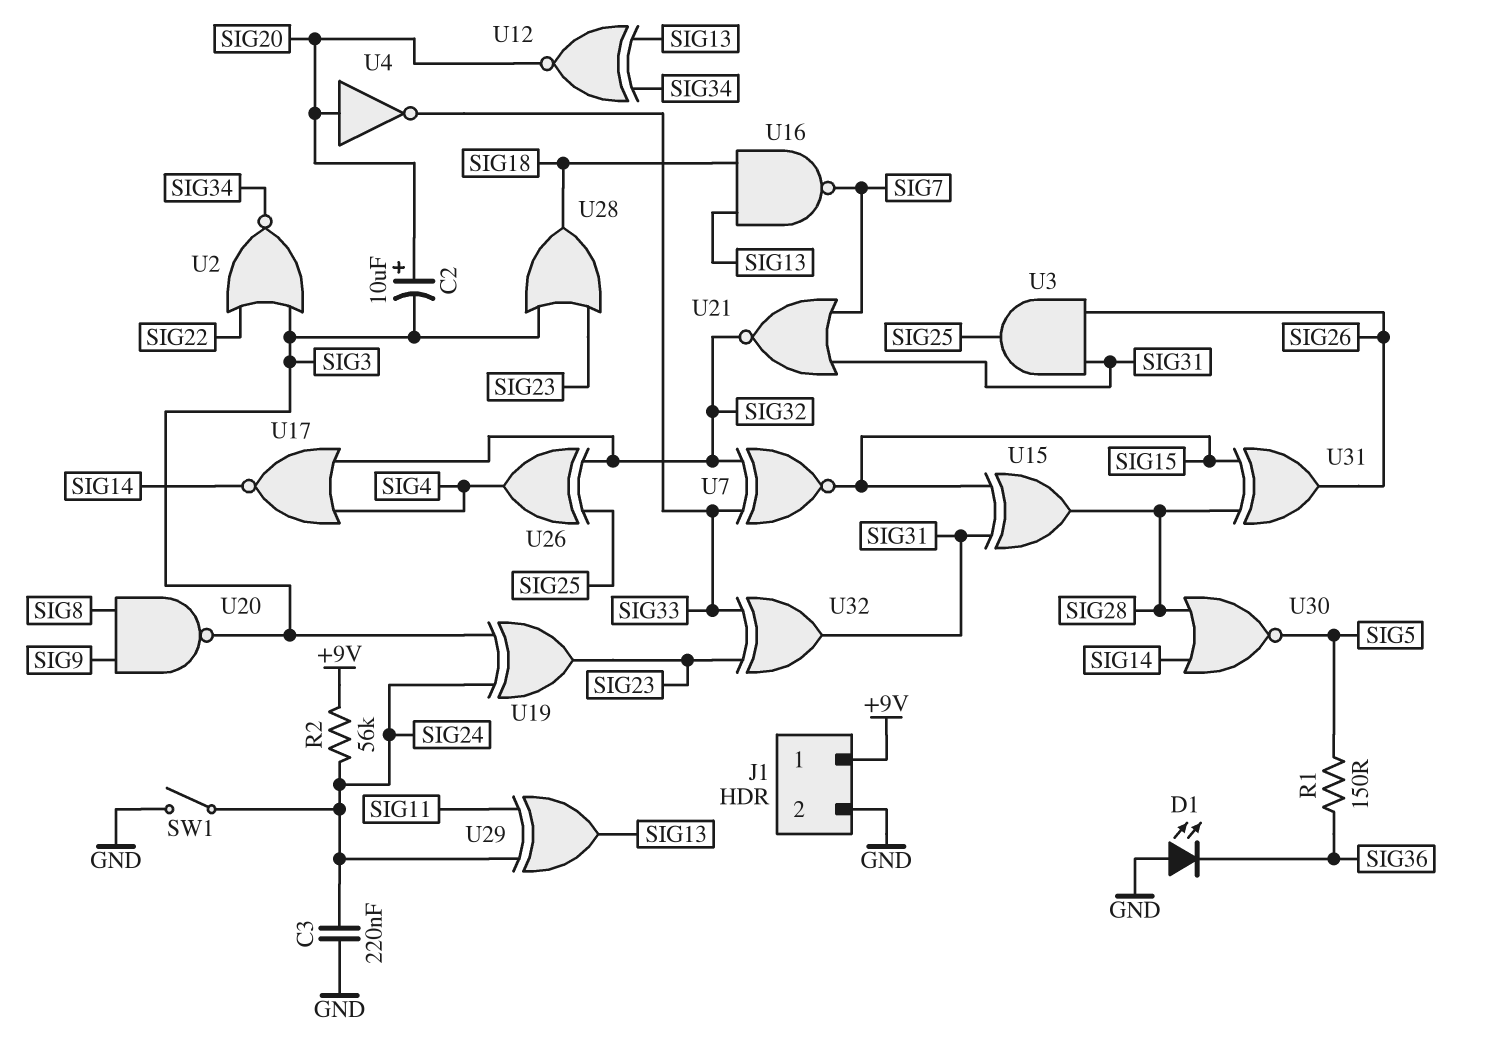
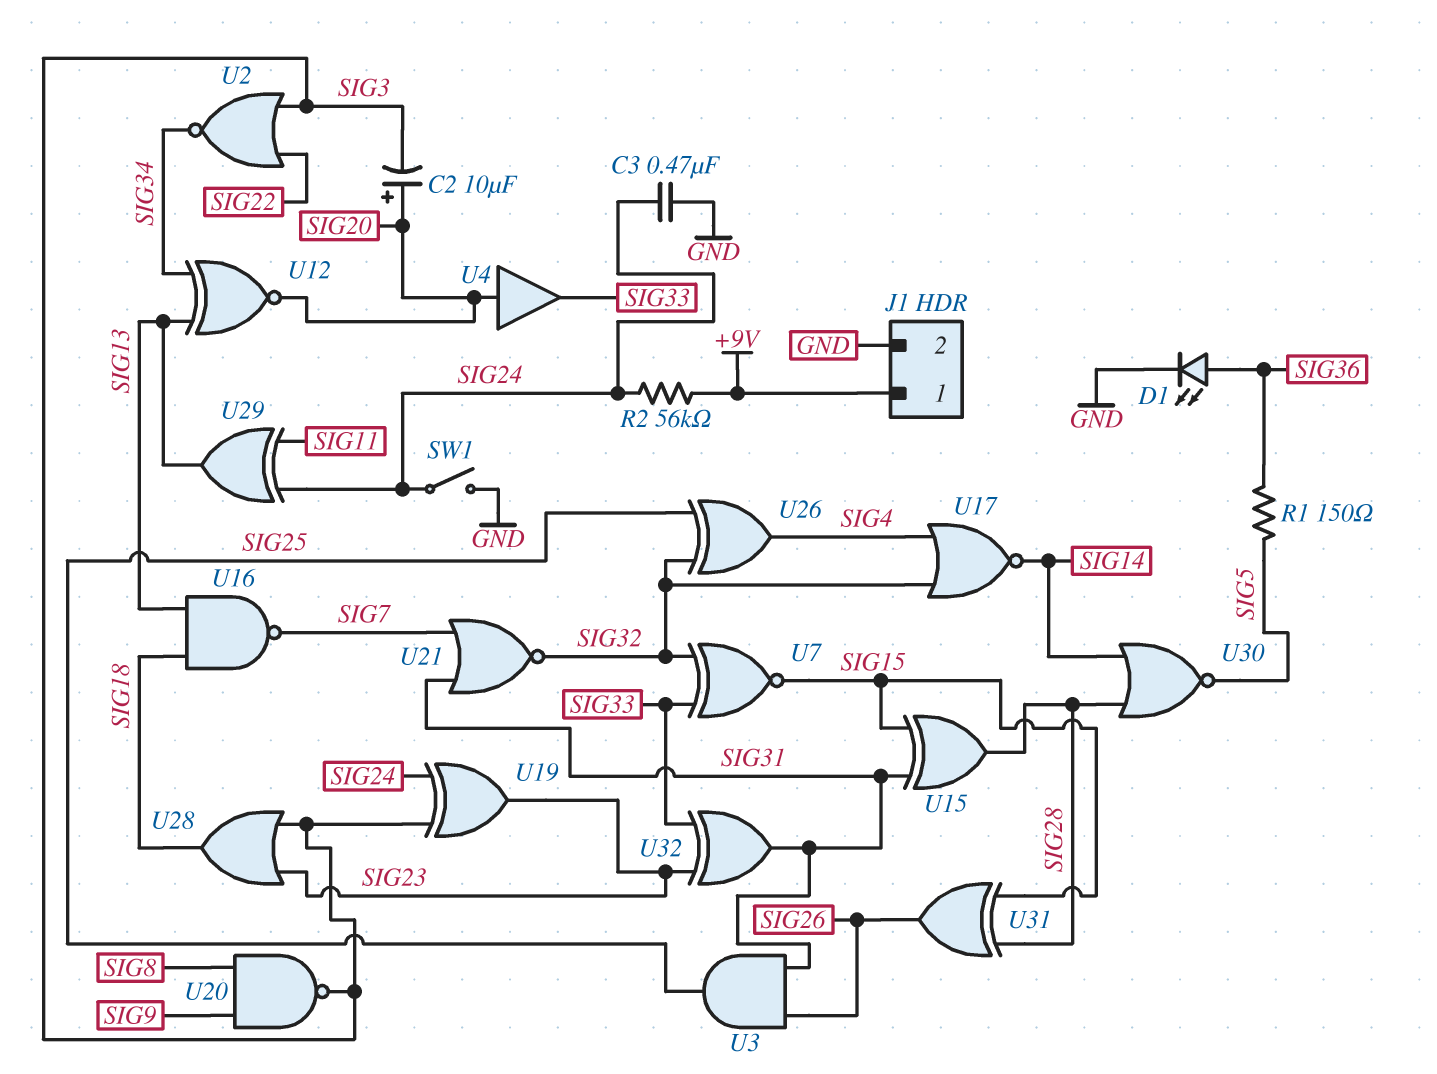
C3: 220nF (GND, SIG24) -> 470nF (GND, SIG24)
D1: LED (A GND, K SIG36) -> LED (A SIG36, K GND)
U4: NOT (in SIG20, out SIG33) -> buffer (in SIG20, out SIG33)

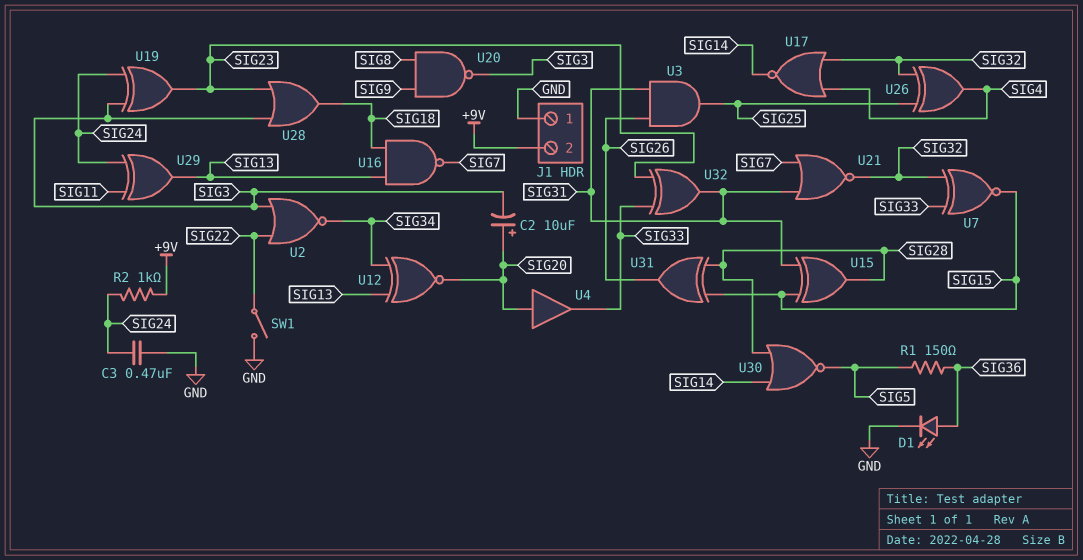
J1 pin 1: +9V -> GND
J1 pin 2: GND -> +9V
R2: 56k (+9V, SIG24) -> 1k (+9V, SIG24)
SW1: switch (GND, SIG24) -> switch (GND, SIG22)

